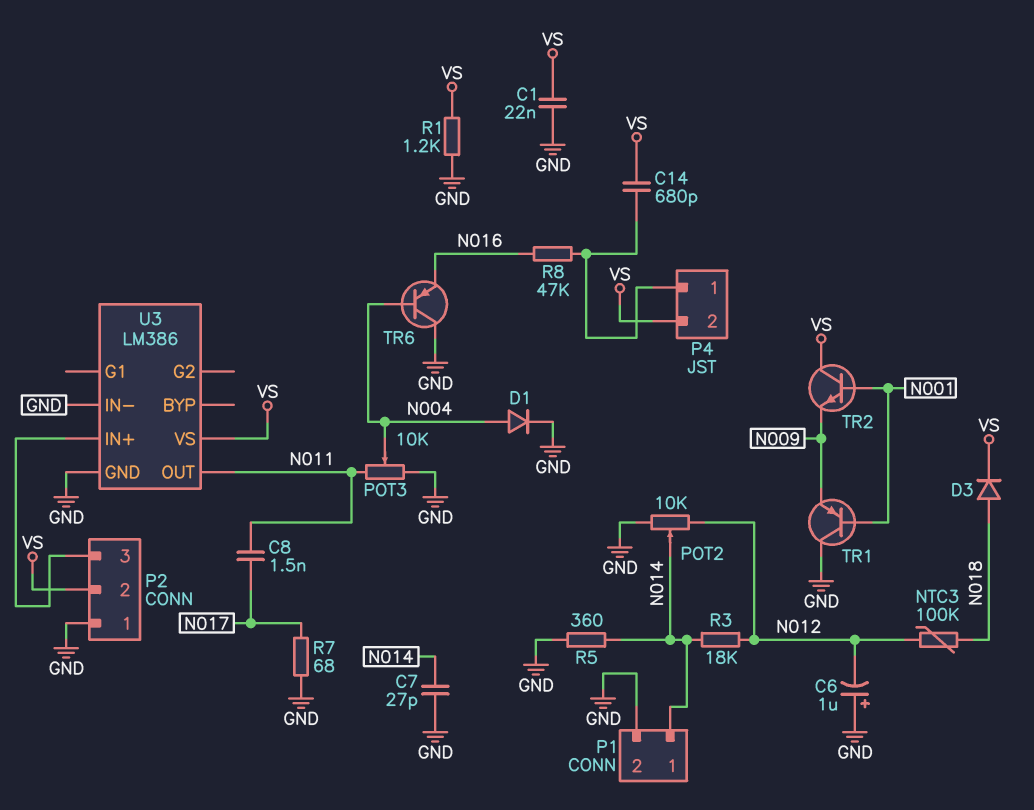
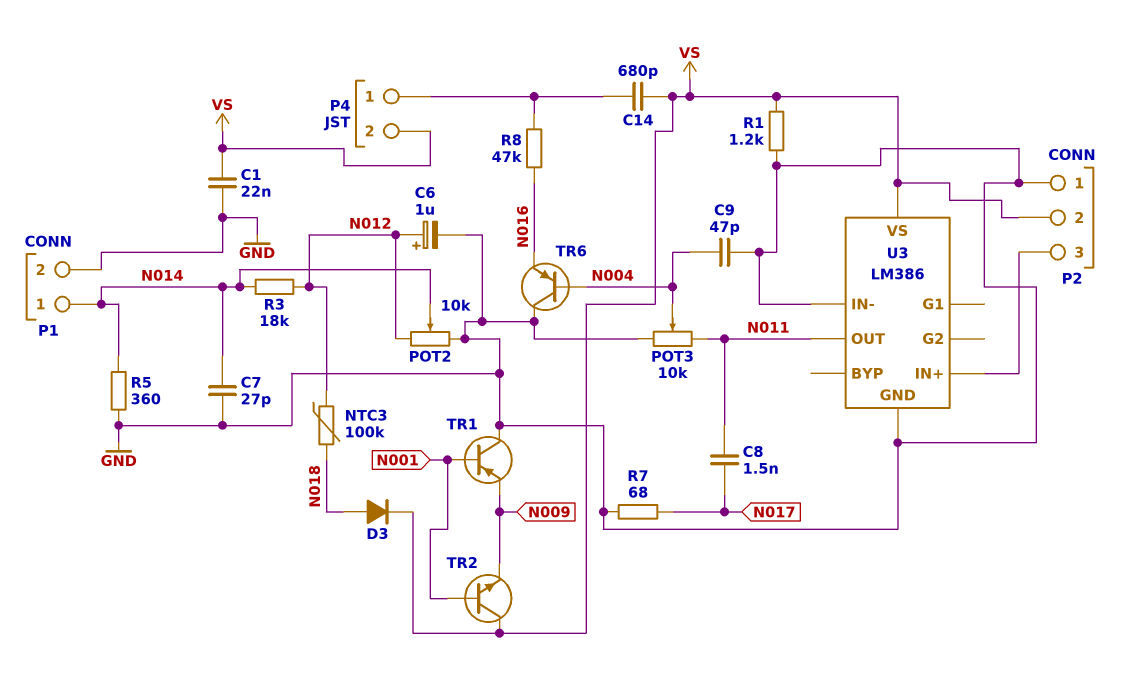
C6: 1uF (plus GND, minus N012) -> 1uF (plus N012, minus GND)
C9: none -> 47pF (GND, N004)
D1: diode (A N004, K GND) -> none

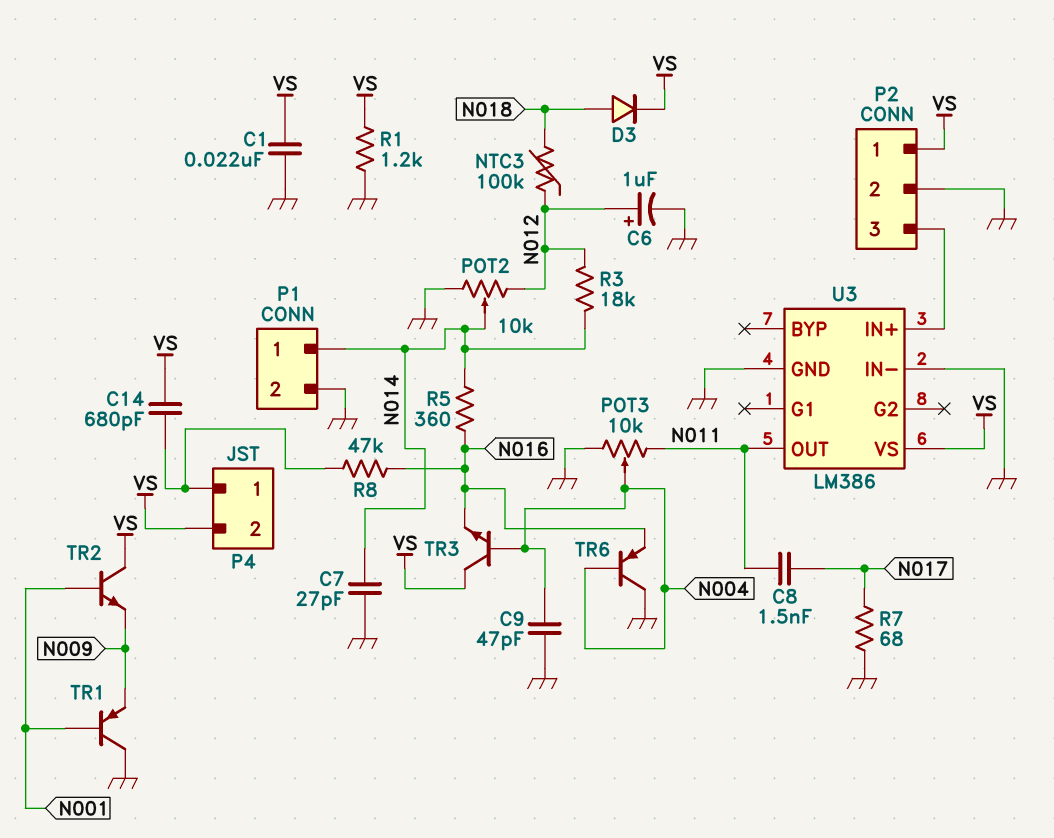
P2 pin 1: GND -> VS
P2 pin 2: VS -> GND
R5: 360 (GND, N014) -> 360 (N014, N016)
TR3: none -> NPN (B N004, C VS, E N016)

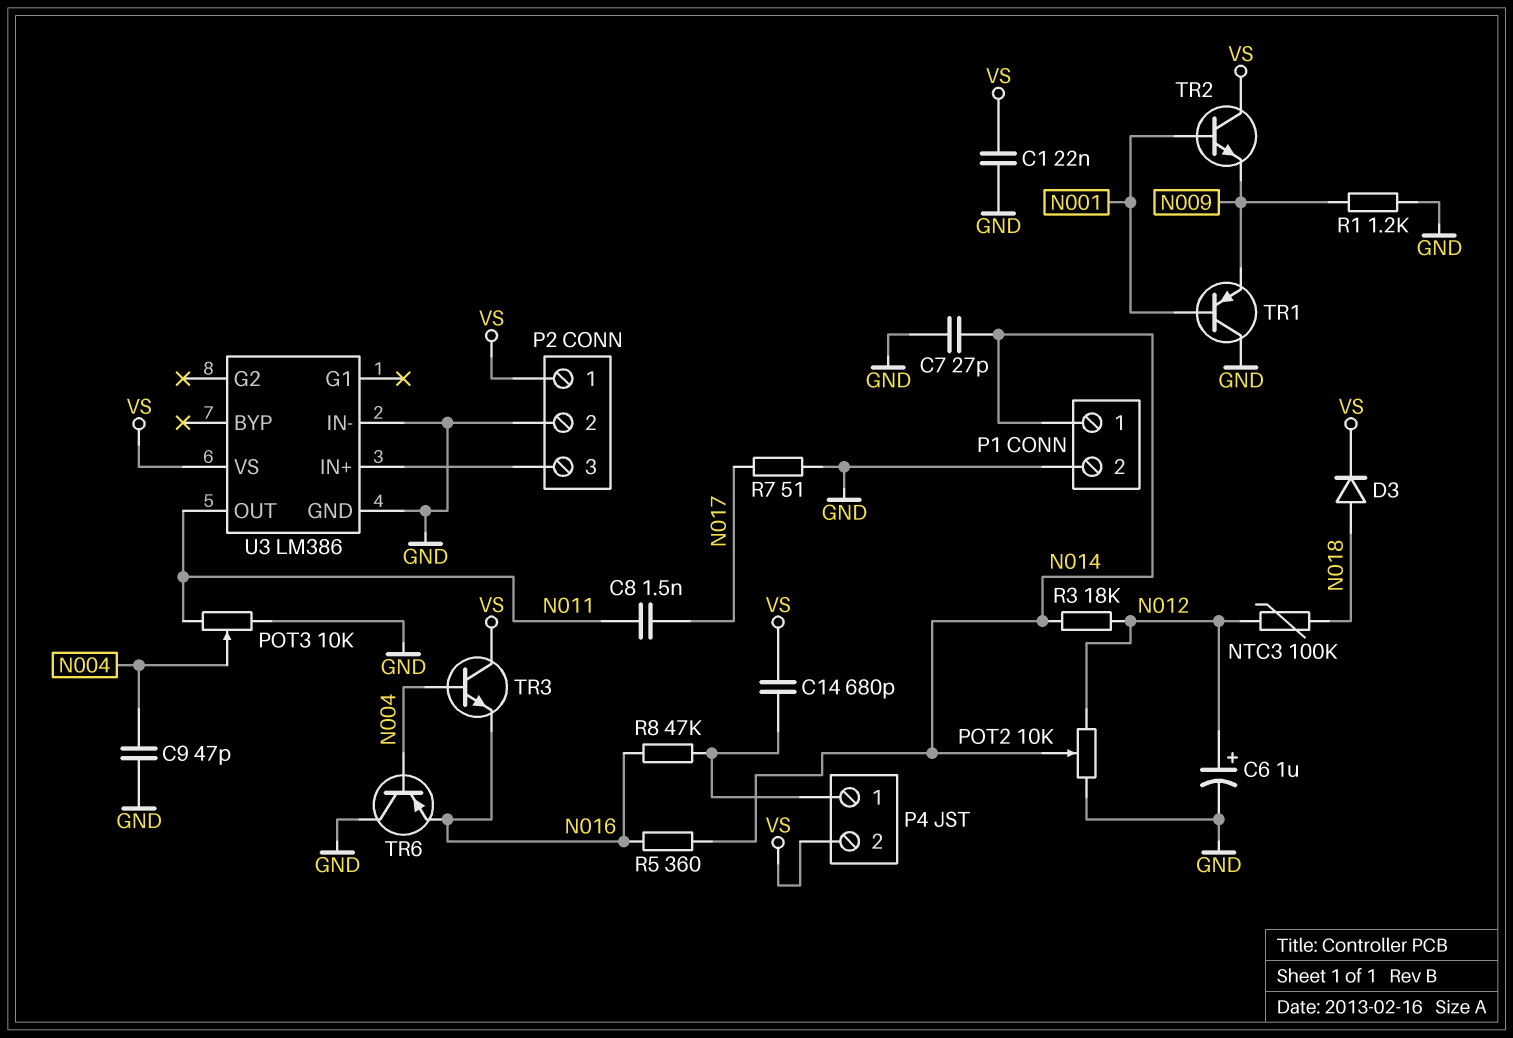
R1: 1.2k (GND, VS) -> 1.2k (GND, N009)
R7: 68 (GND, N017) -> 51 (GND, N017)

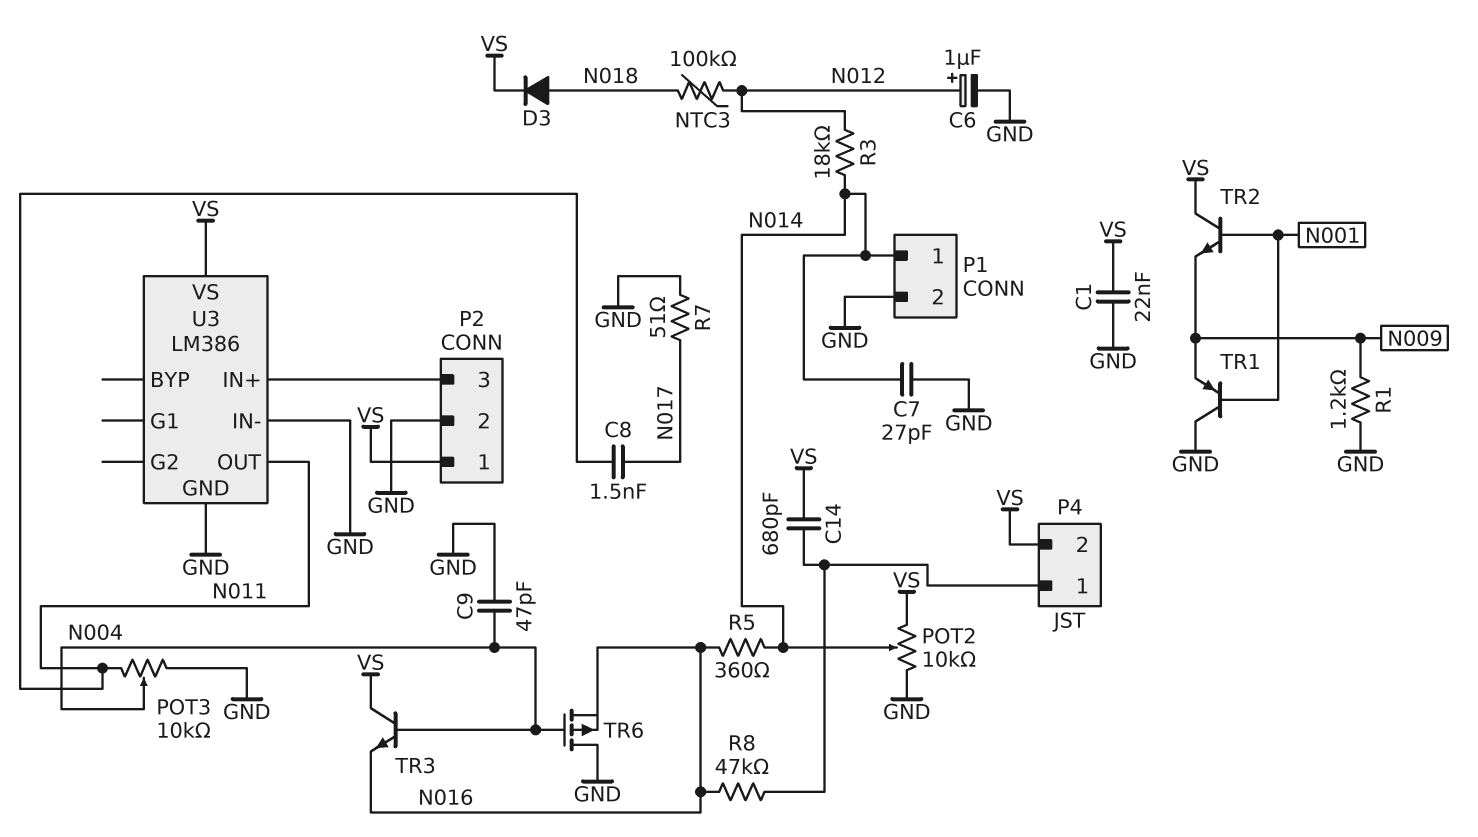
POT2: 10k (GND, N012, wiper N014) -> 10k (GND, VS, wiper N014)
TR6: PNP (B N004, C GND, E N016) -> PMOS (G N004, D GND, S N016)

